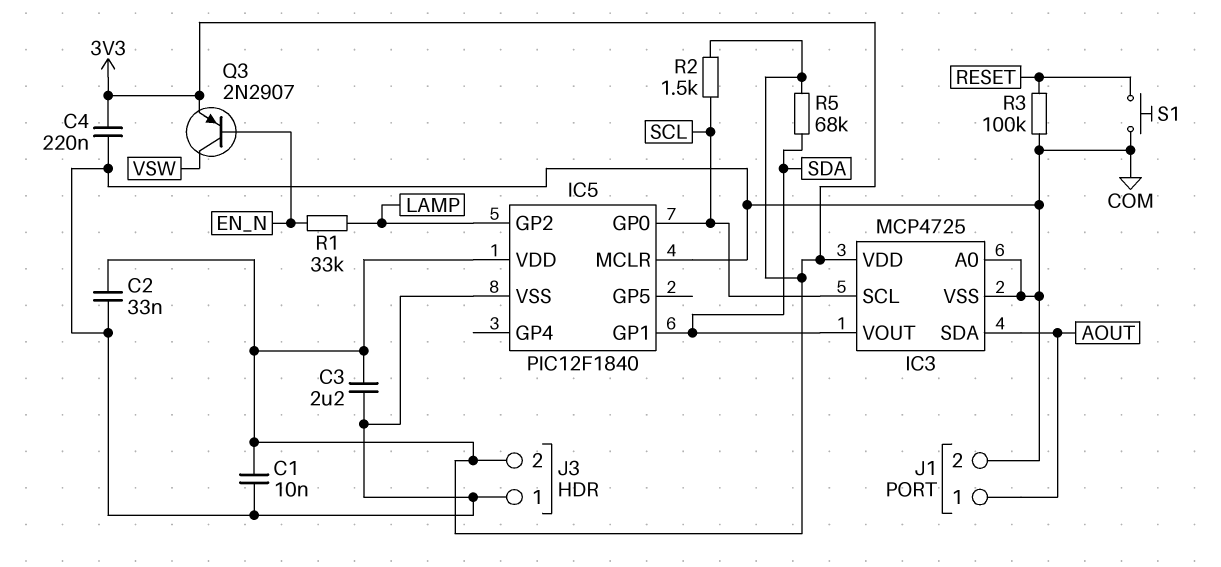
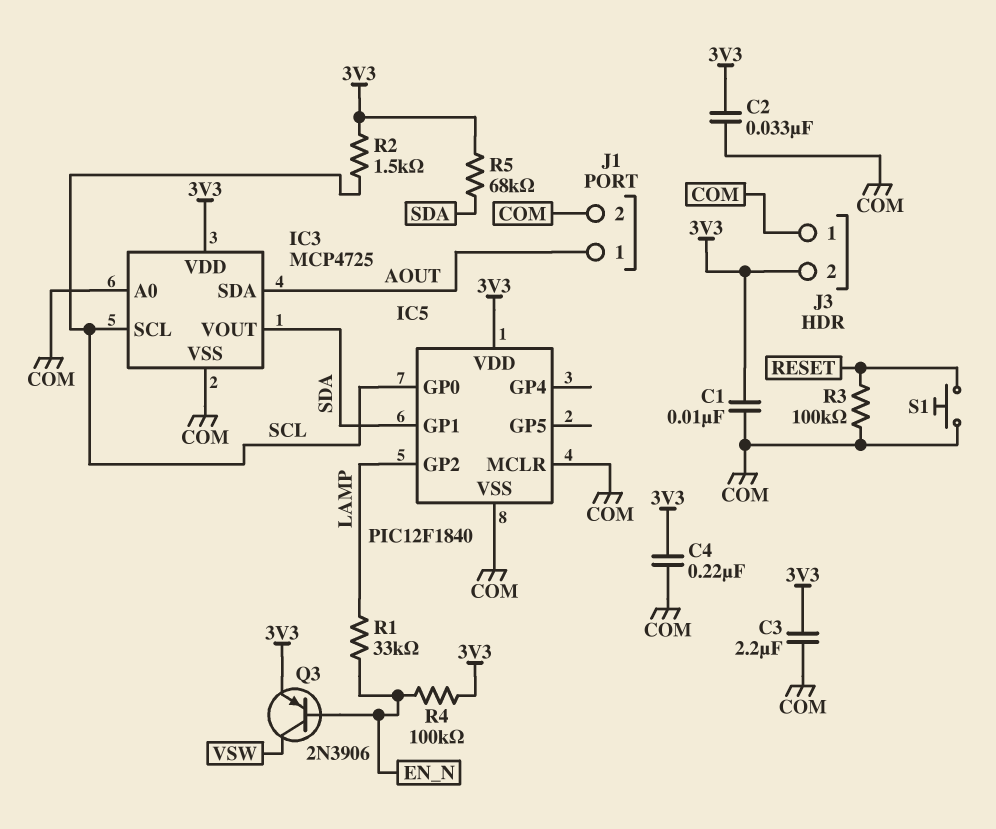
Q3: PNP 2N2907 (B EN_N, C VSW, E 3V3) -> PNP 2N3906 (B EN_N, C VSW, E 3V3)
R4: none -> 100k (3V3, EN_N)

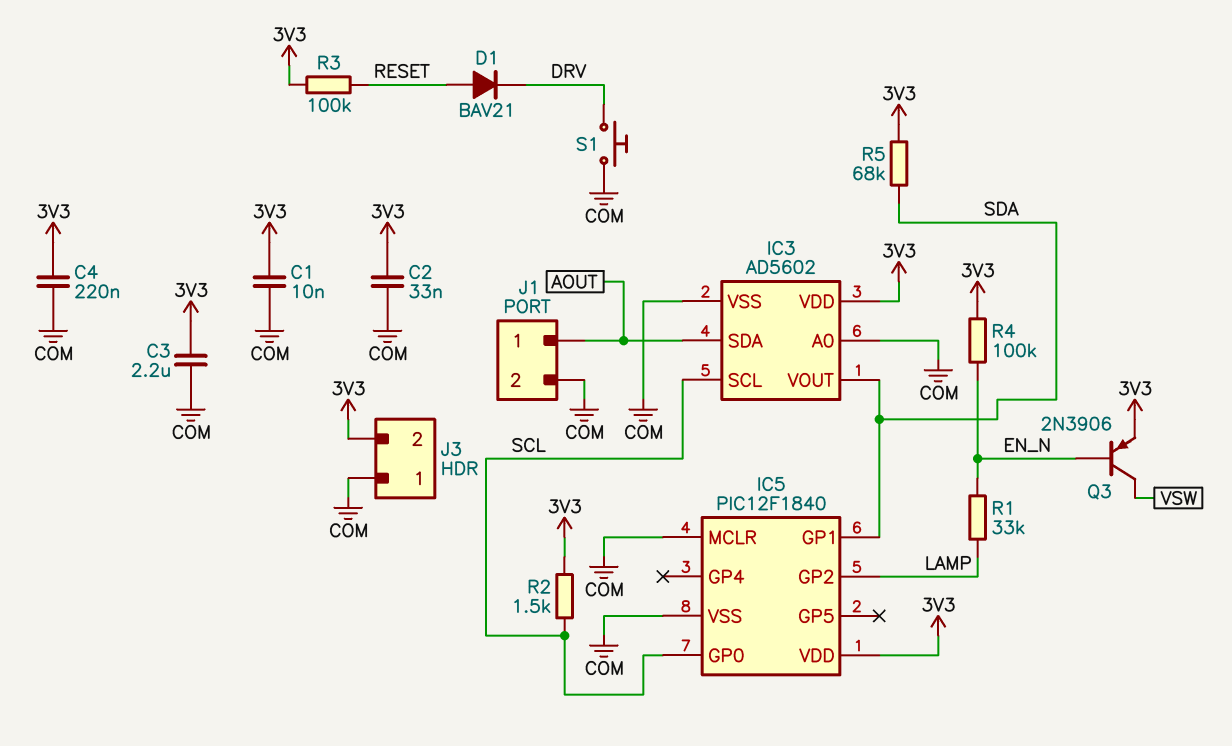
D1: none -> diode BAV21 (A RESET, K DRV)
IC3: MCP4725 -> AD5602
R3: 100k (COM, RESET) -> 100k (3V3, RESET)
S1: button (COM, RESET) -> button (COM, DRV)

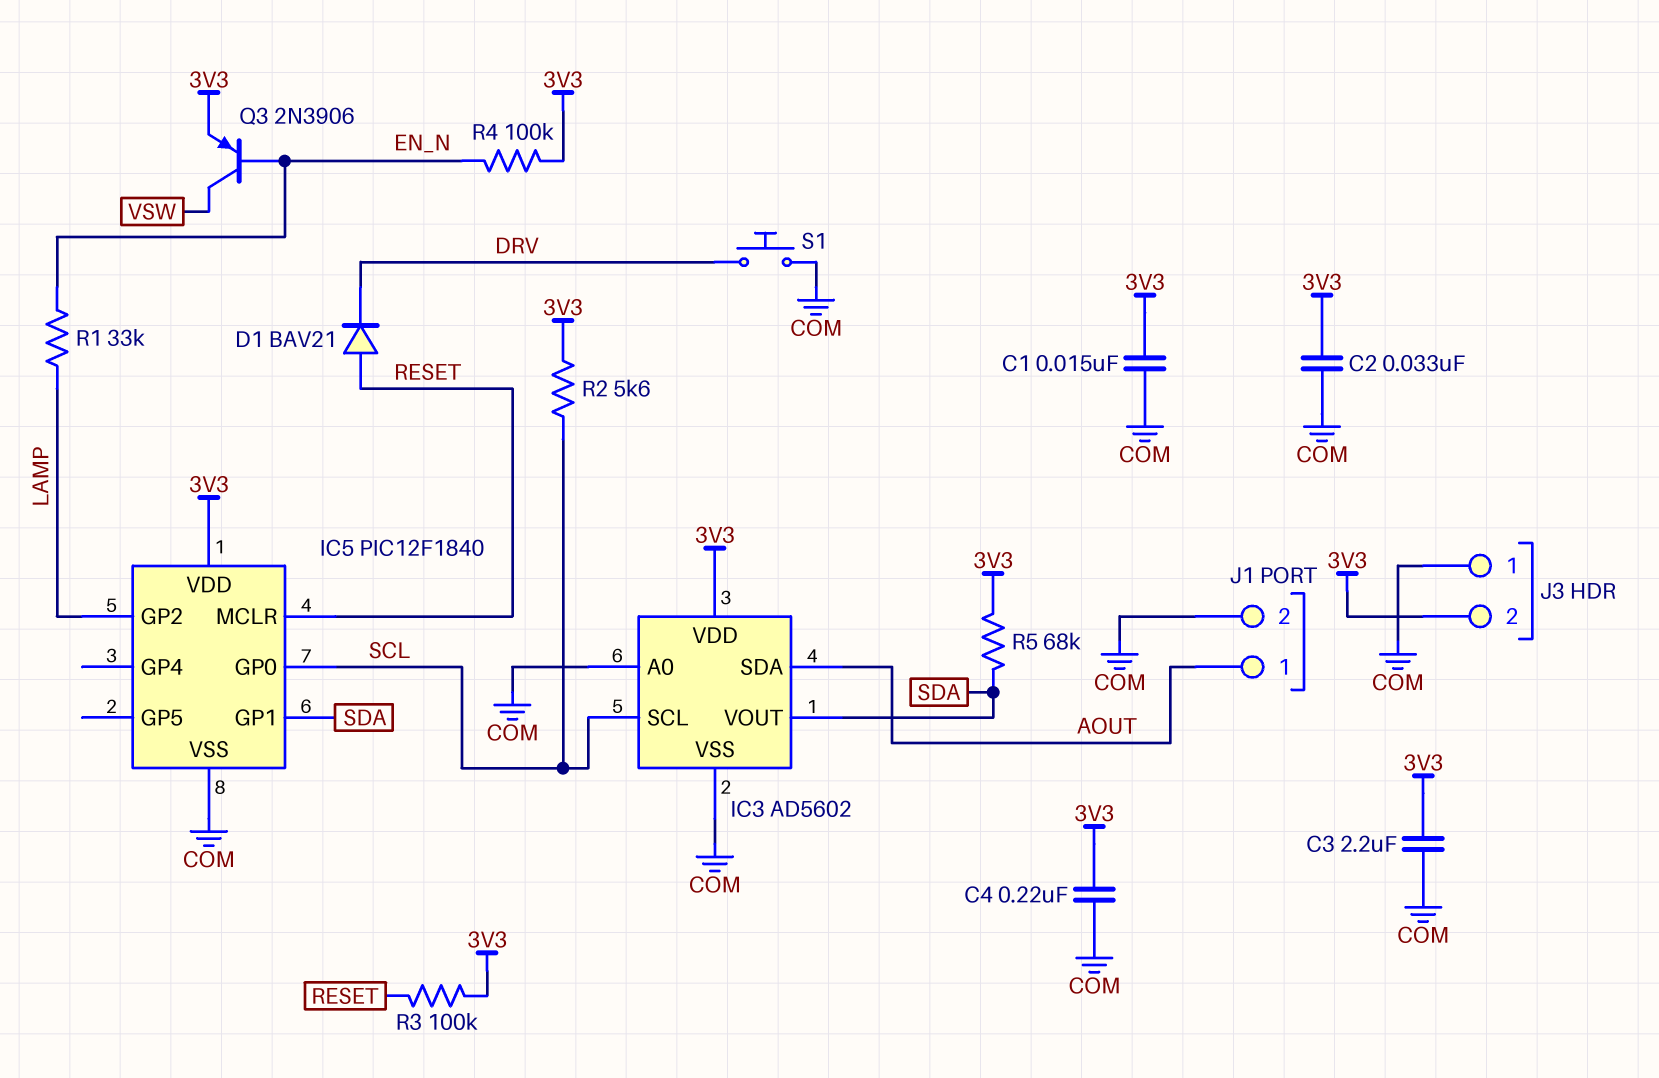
C1: 10nF (3V3, COM) -> 15nF (3V3, COM)
IC5 pin MCLR: COM -> RESET
R2: 1.5k (3V3, SCL) -> 5.6k (3V3, SCL)

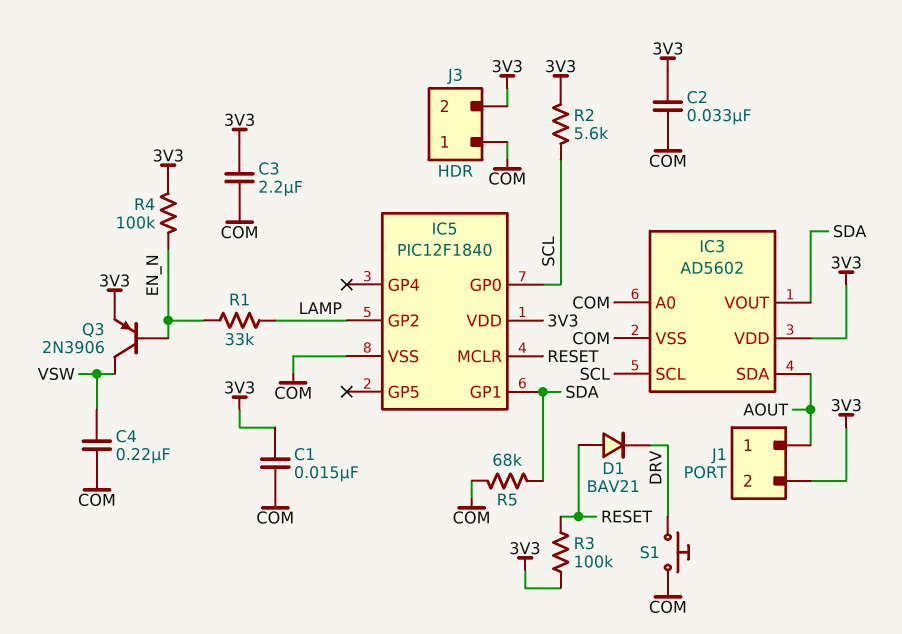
C4: 220nF (3V3, COM) -> 220nF (COM, VSW)
J1 pin 2: COM -> 3V3
R5: 68k (3V3, SDA) -> 68k (COM, SDA)

